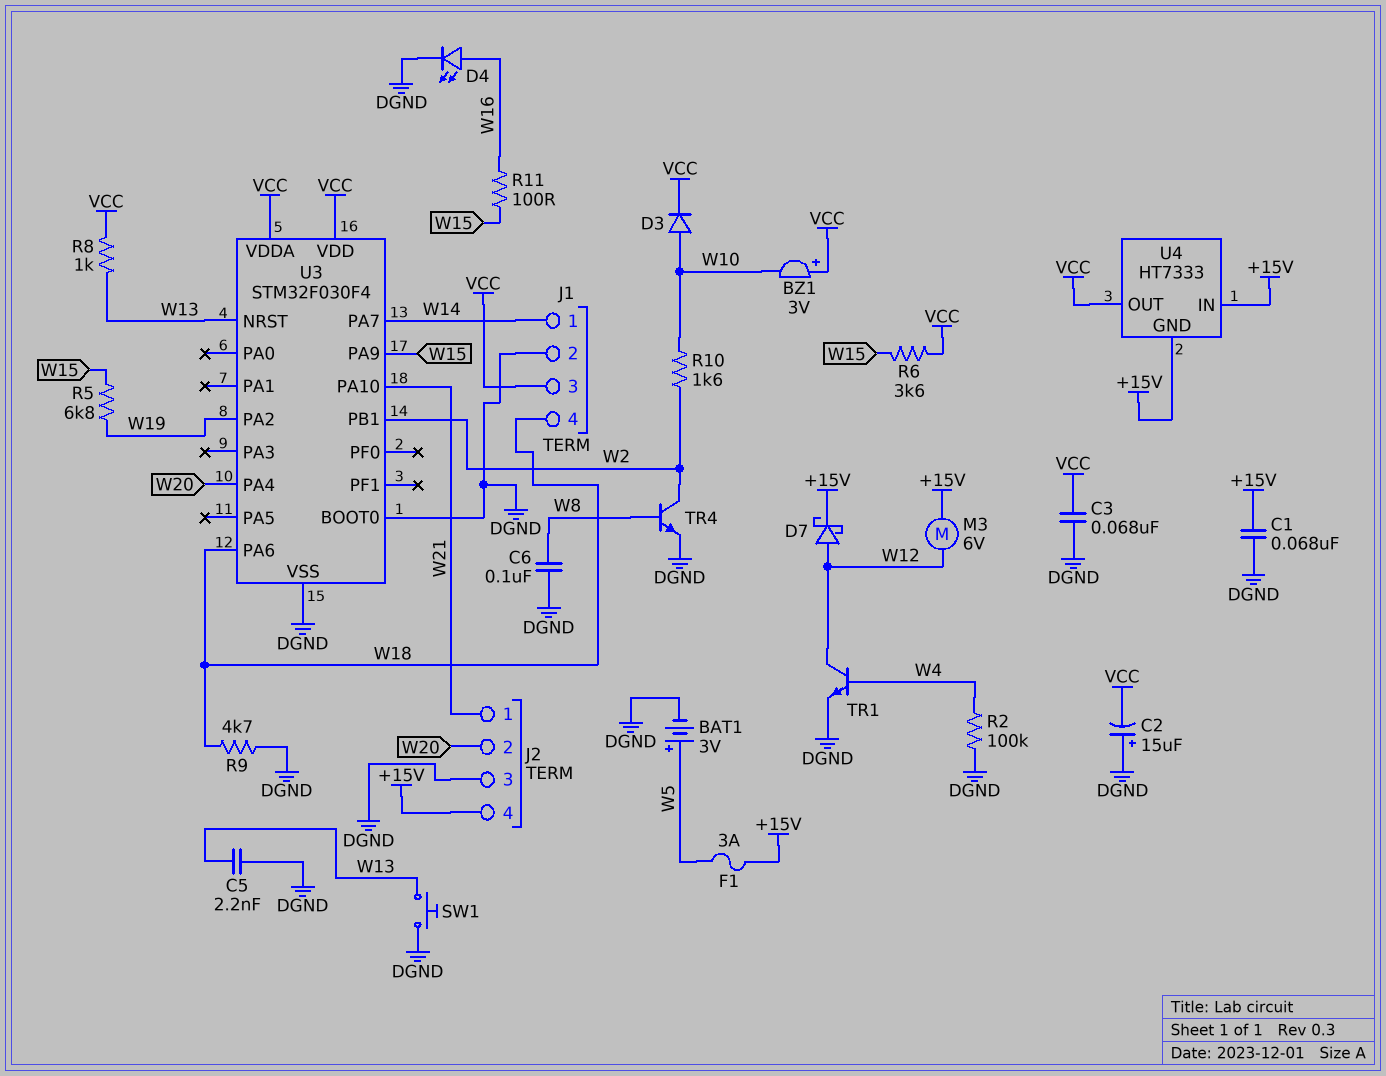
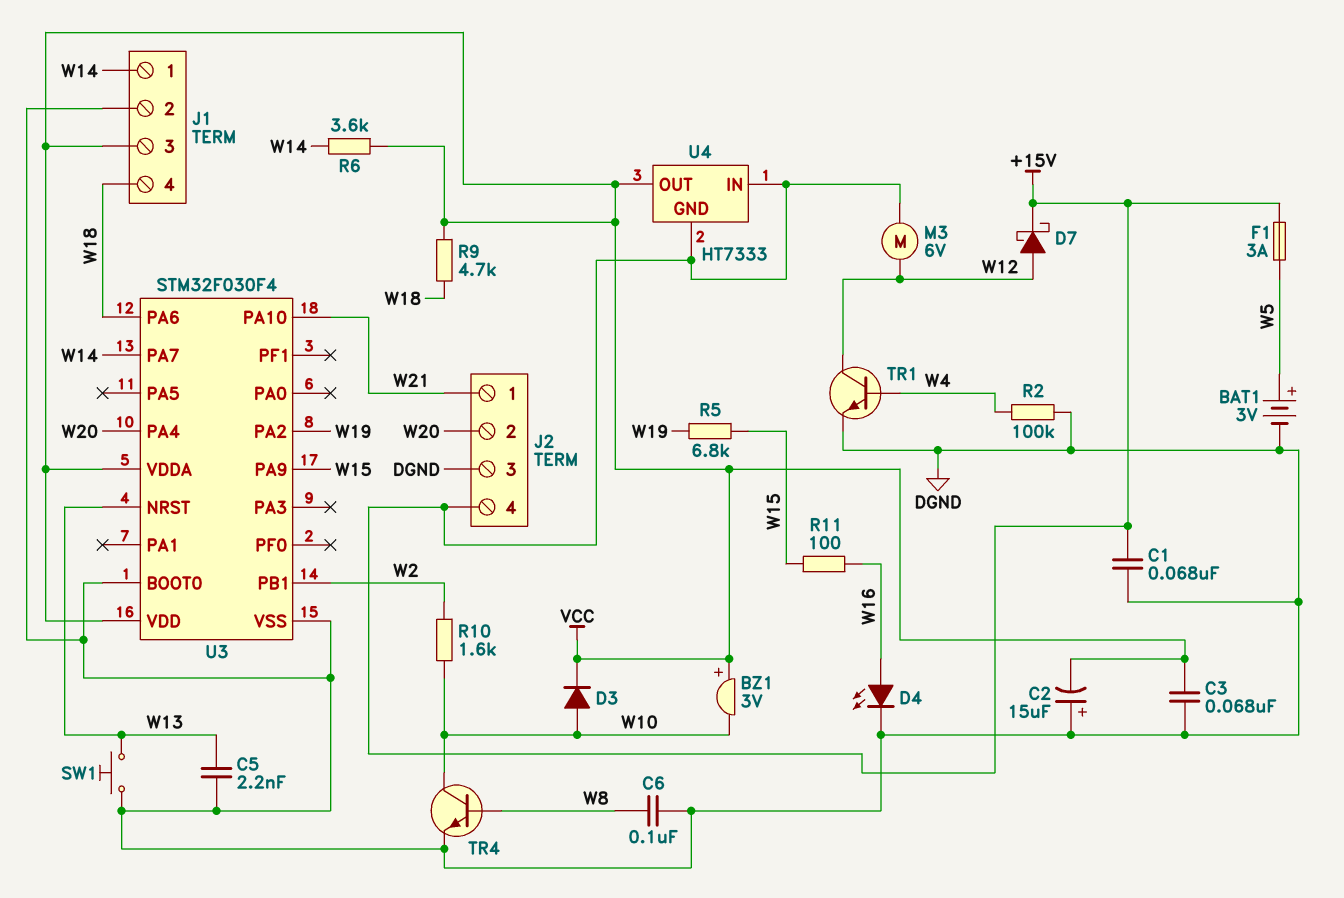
R6: 3.6k (VCC, W15) -> 3.6k (VCC, W14)
R8: 1k (VCC, W13) -> none
R9: 4.7k (DGND, W18) -> 4.7k (VCC, W18)
TR4: NPN (B W8, C W2, E DGND) -> NPN (B W8, C W10, E DGND)

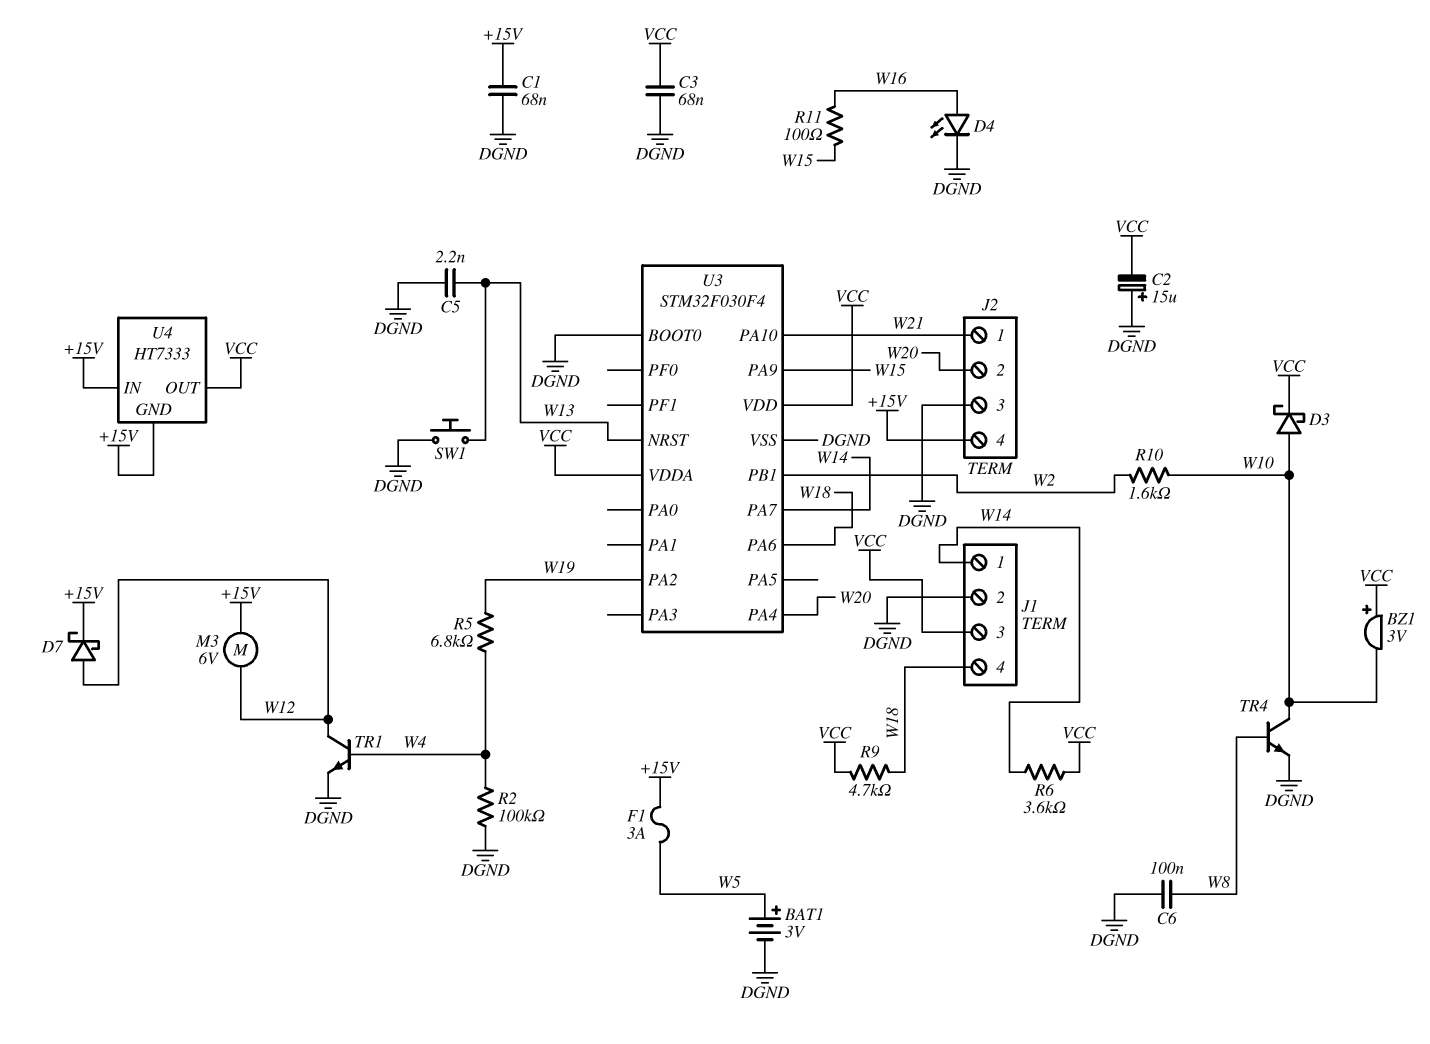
D3: diode (A W10, K VCC) -> schottky (A W10, K VCC)
R5: 6.8k (W15, W19) -> 6.8k (W4, W19)

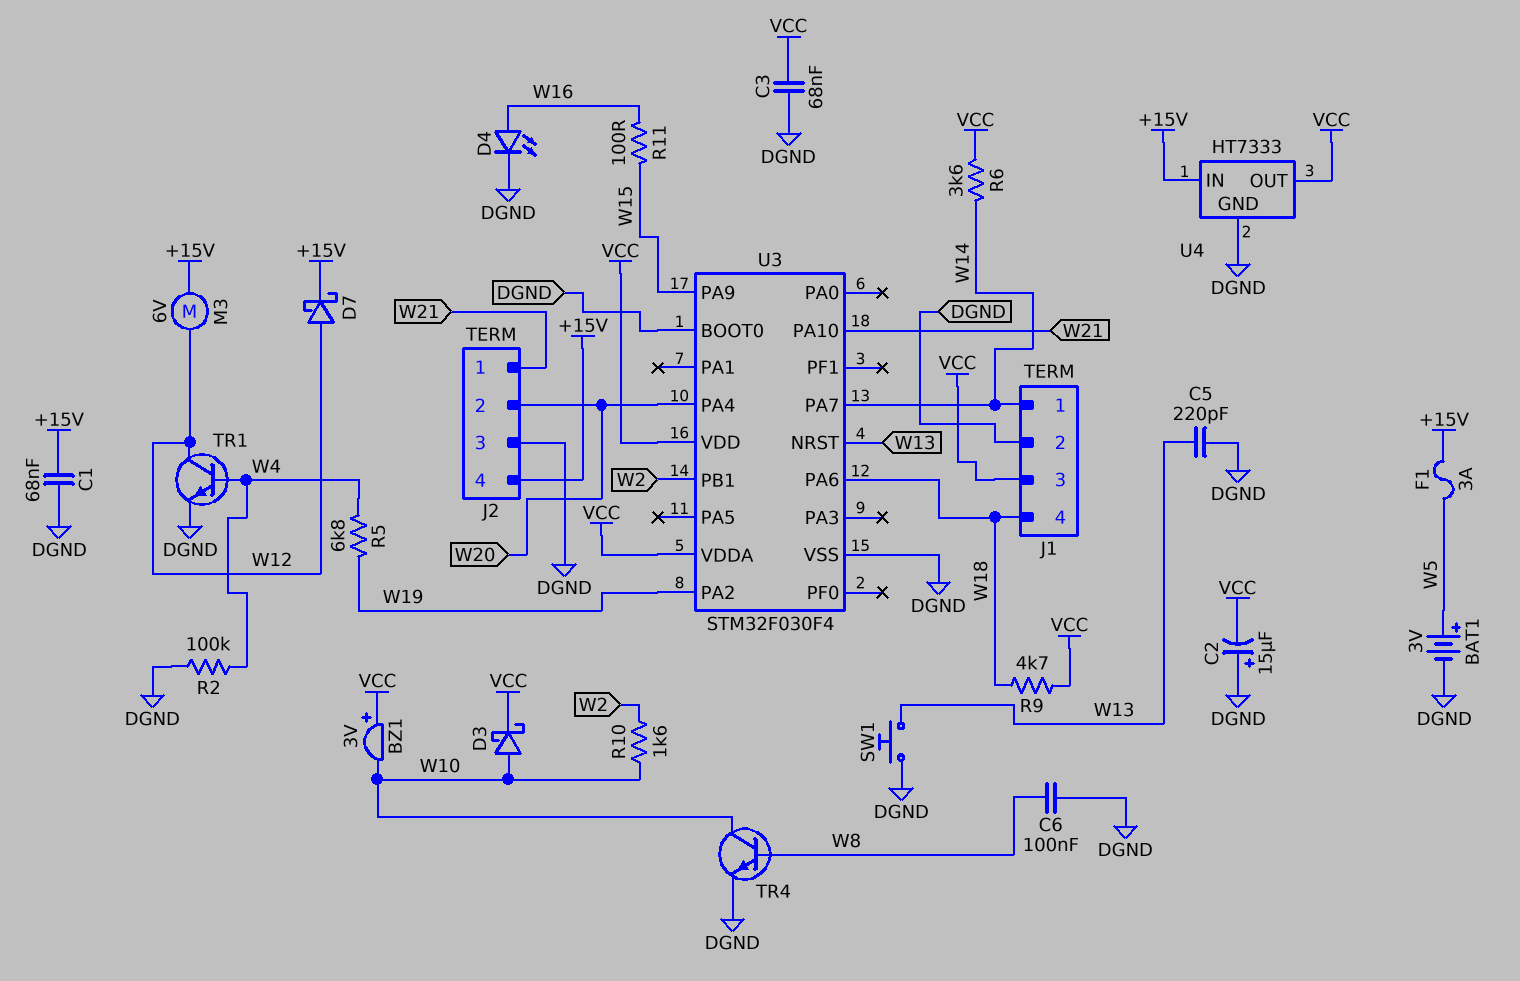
C5: 2.2nF (DGND, W13) -> 220pF (DGND, W13)
U4 pin GND: +15V -> DGND

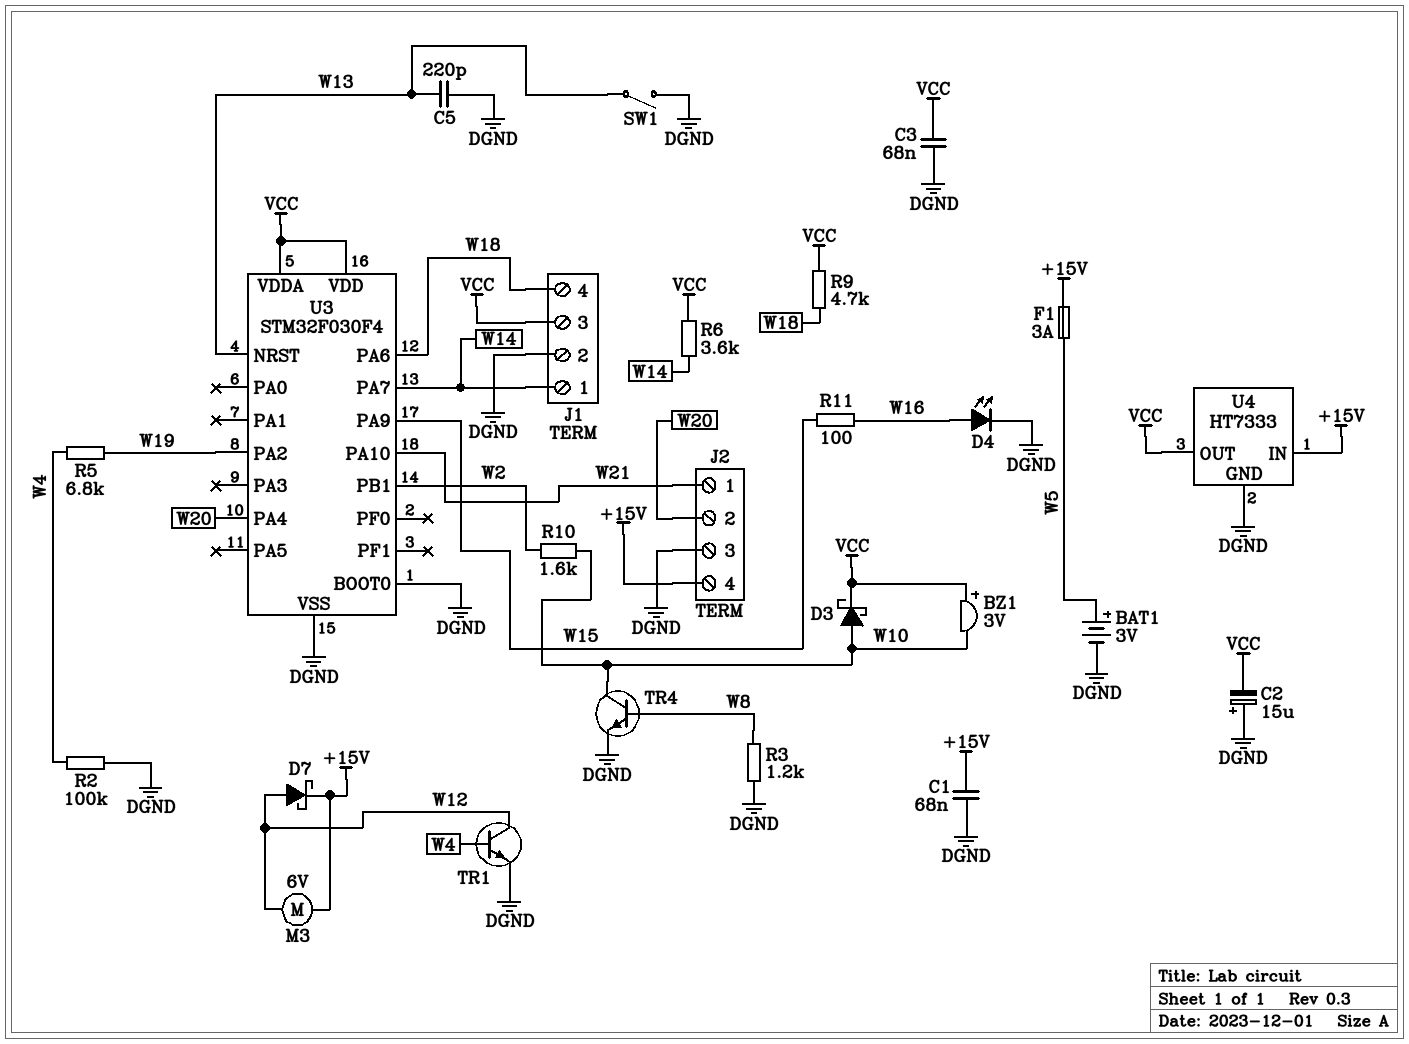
C6: 100nF (DGND, W8) -> none
R3: none -> 1.2k (DGND, W8)
SW1: button (DGND, W13) -> switch (DGND, W13)

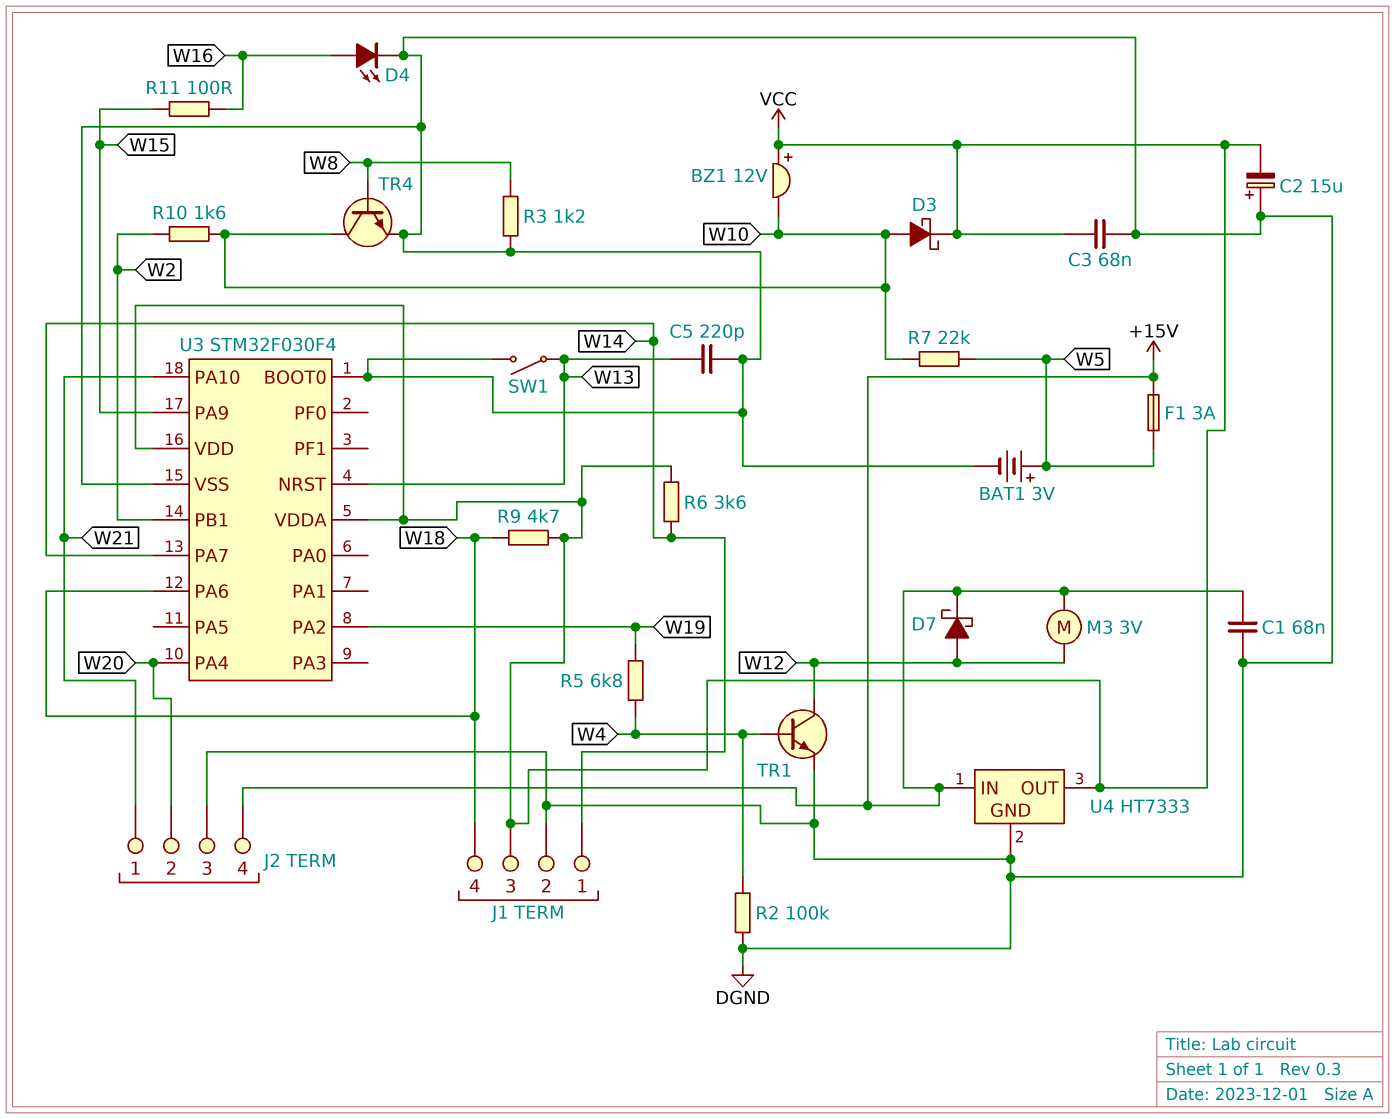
BZ1: buzzer 3V (plus VCC, minus W10) -> buzzer 12V (plus VCC, minus W10)
M3: motor 6V (+15V, W12) -> motor 3V (+15V, W12)
R7: none -> 22k (W5, W10)

